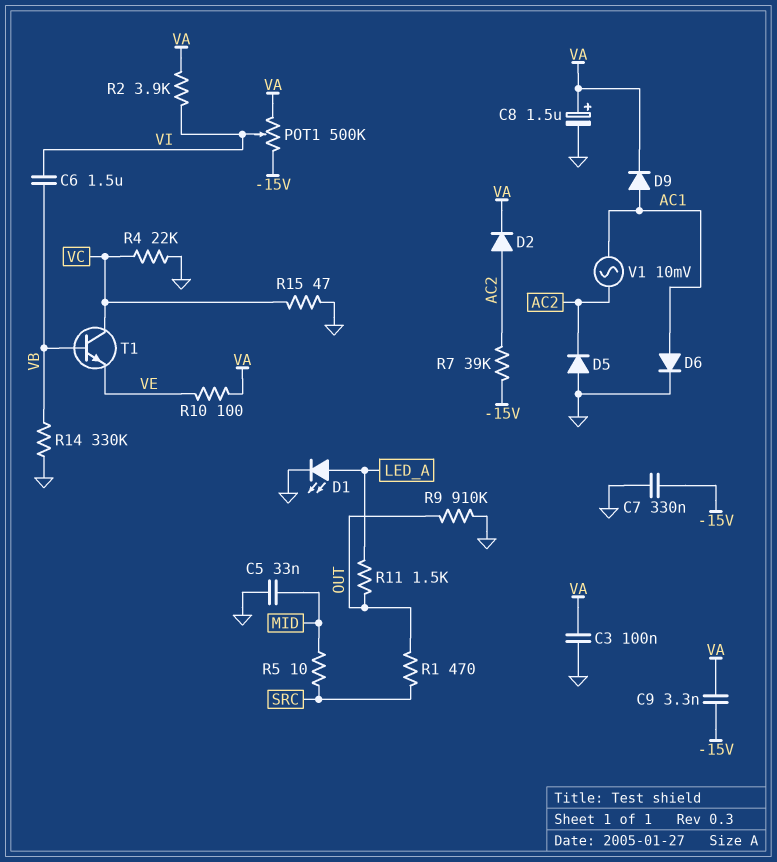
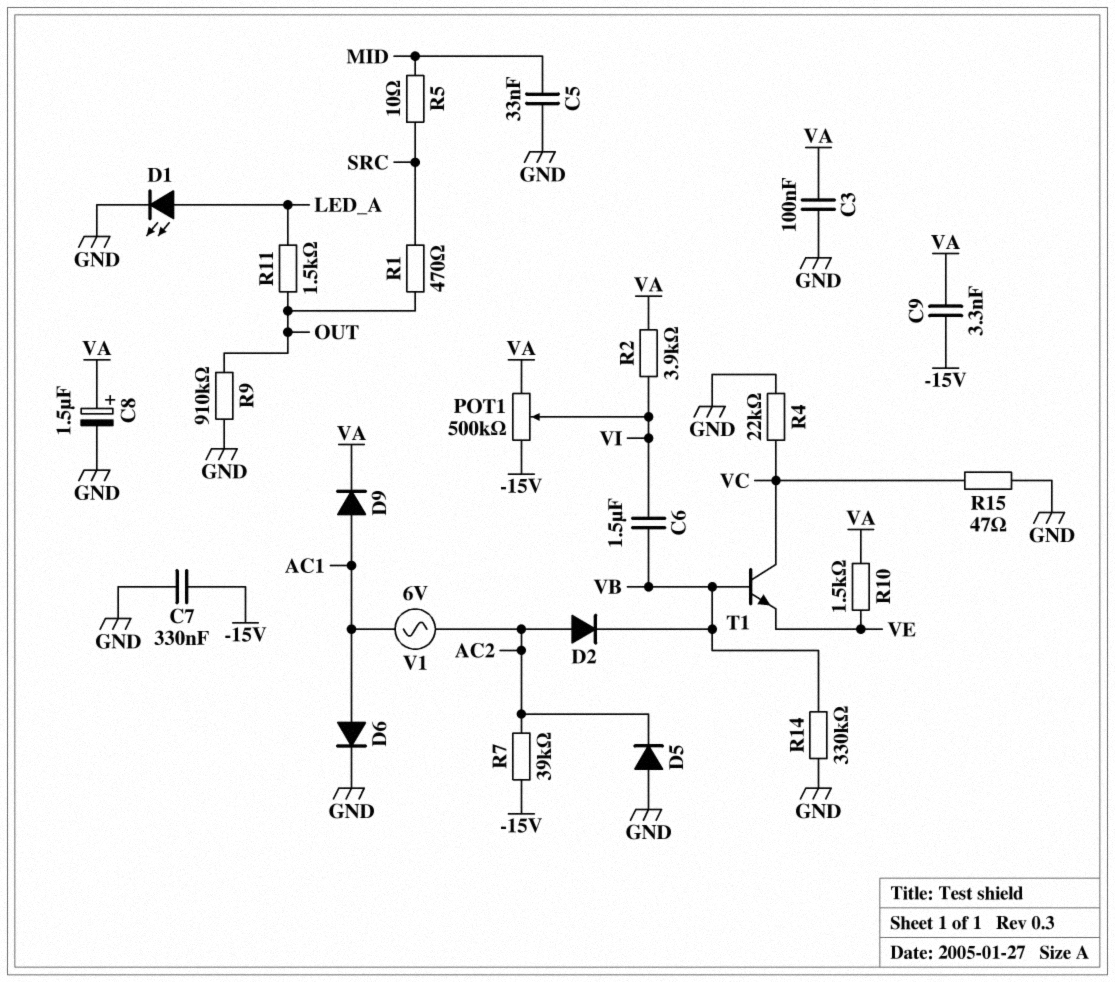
D2: diode (A AC2, K VA) -> diode (A AC2, K VB)
R10: 100 (VA, VE) -> 1.5k (VA, VE)
V1: AC 10mV (AC1, AC2) -> AC 6V (AC1, AC2)

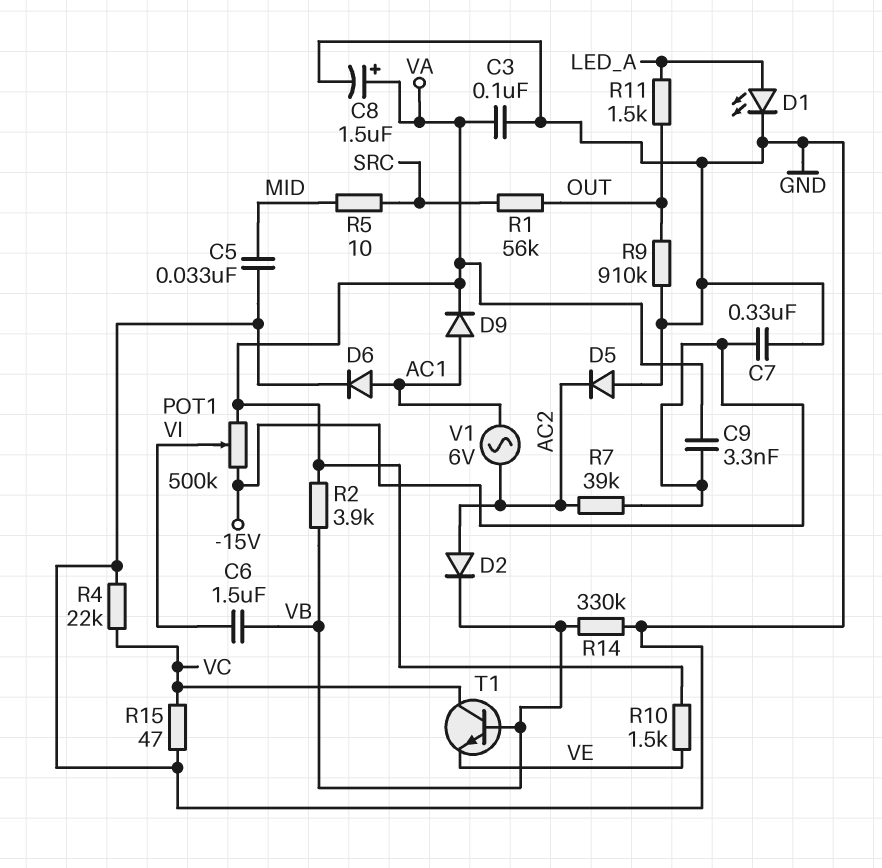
R1: 470 (OUT, SRC) -> 56k (OUT, SRC)
R2: 3.9k (VA, VI) -> 3.9k (VA, VB)

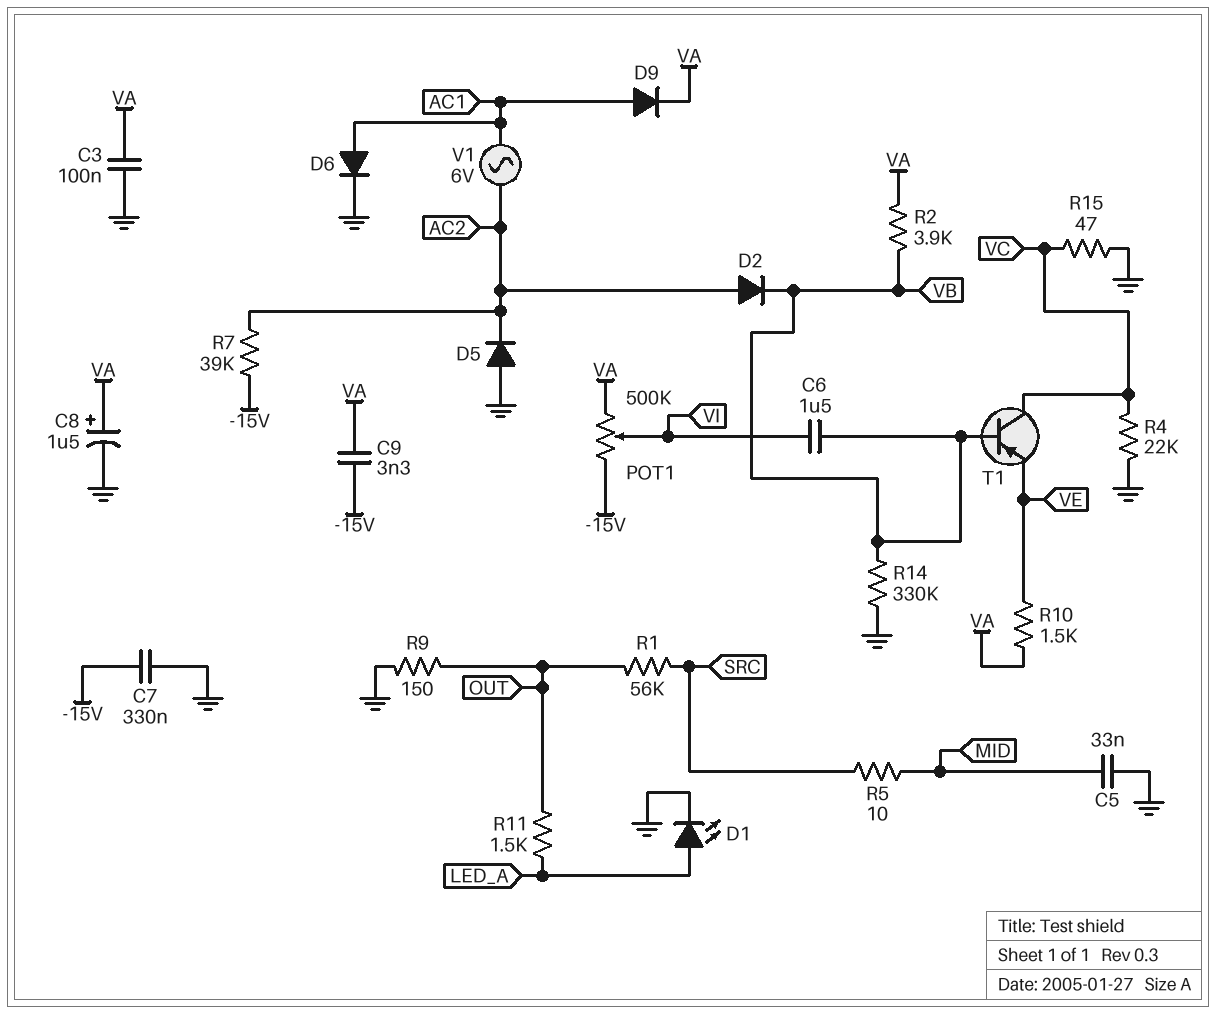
R9: 910k (GND, OUT) -> 150 (GND, OUT)
T1: NPN (B VB, C VC, E VE) -> PNP (B VB, C VC, E VE)

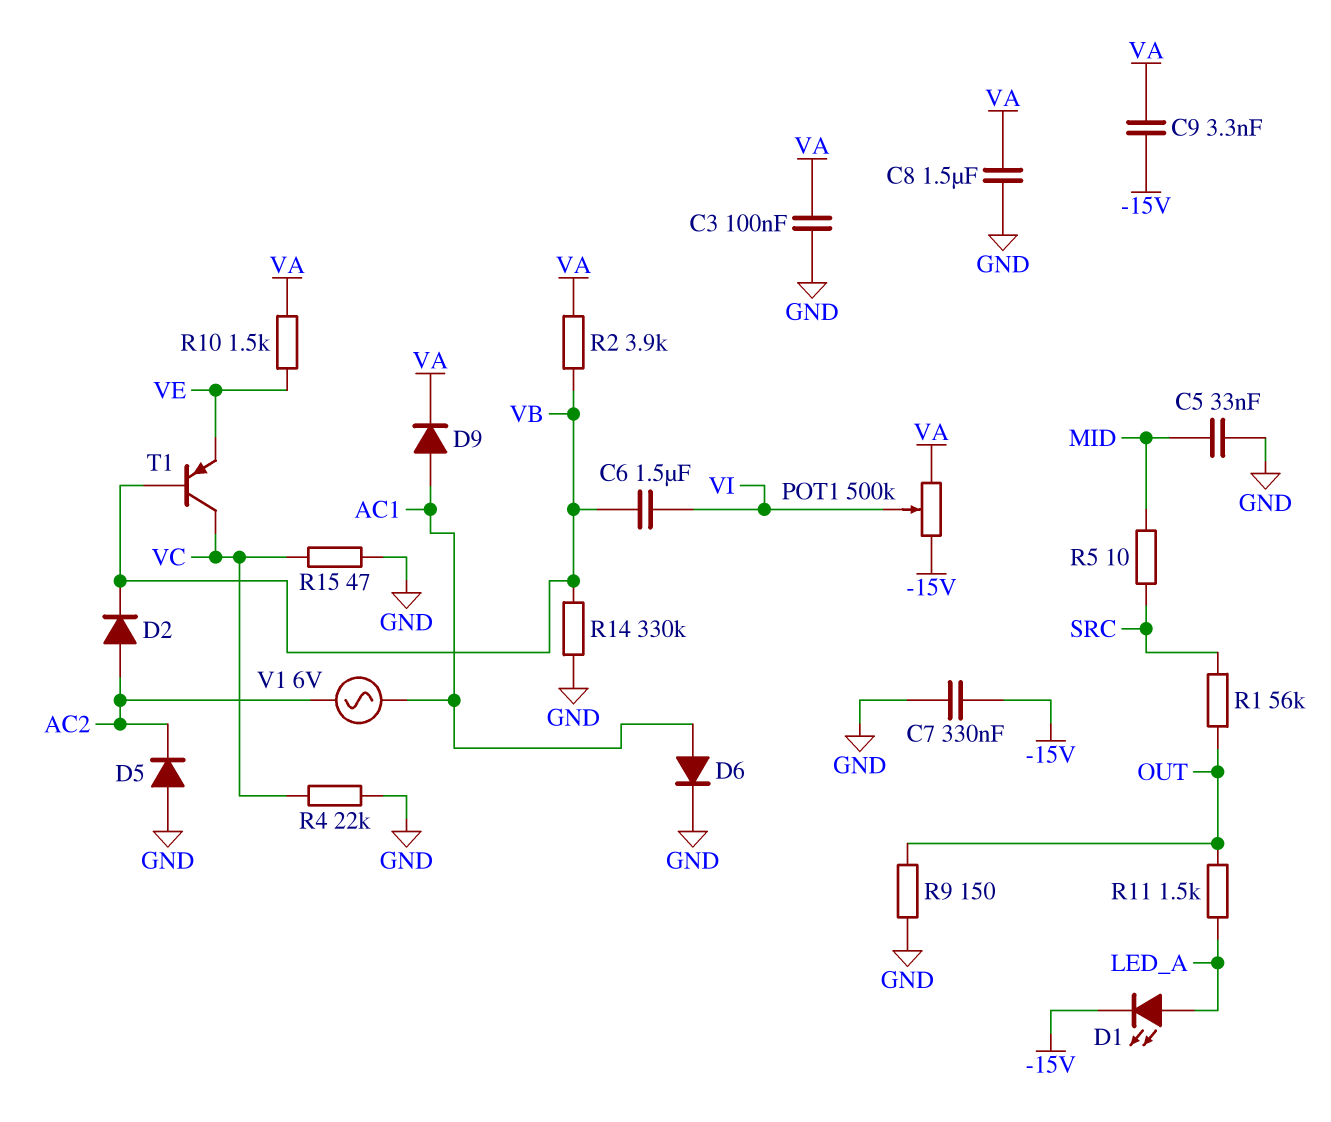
C8: 1.5uF (plus VA, minus GND) -> 1.5uF (GND, VA)
D1: LED (A LED_A, K GND) -> LED (A LED_A, K -15V)
R7: 39k (-15V, AC2) -> none

